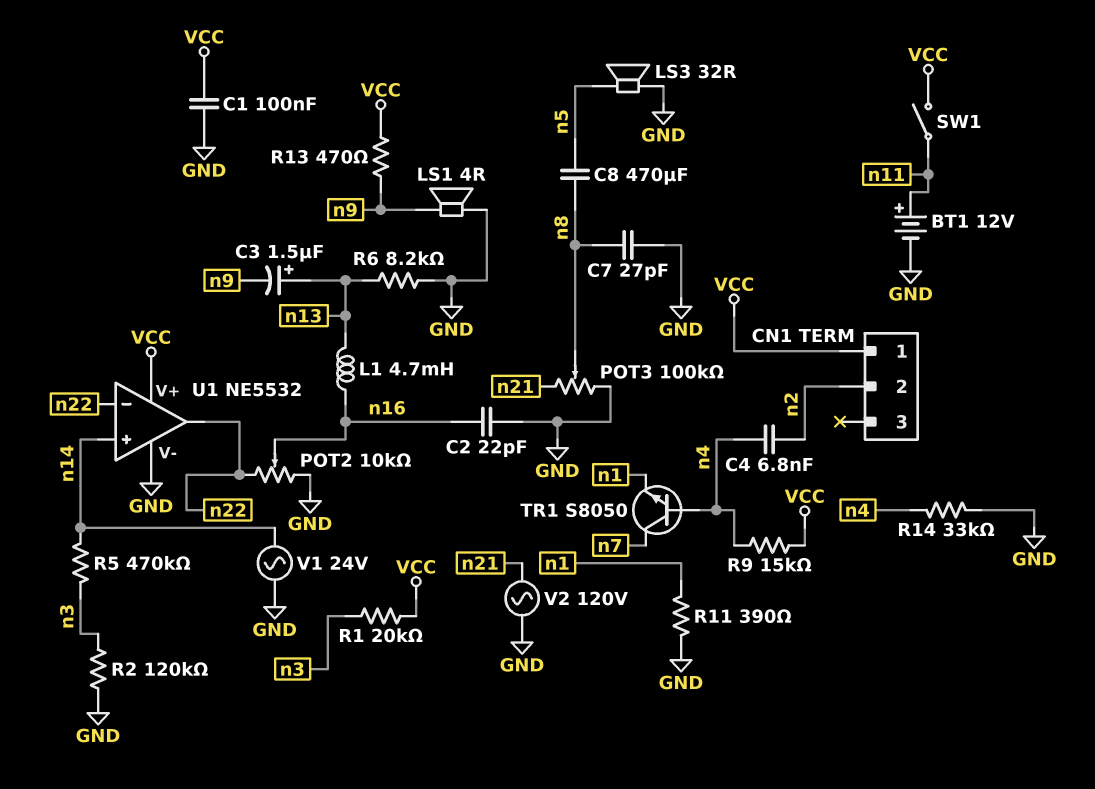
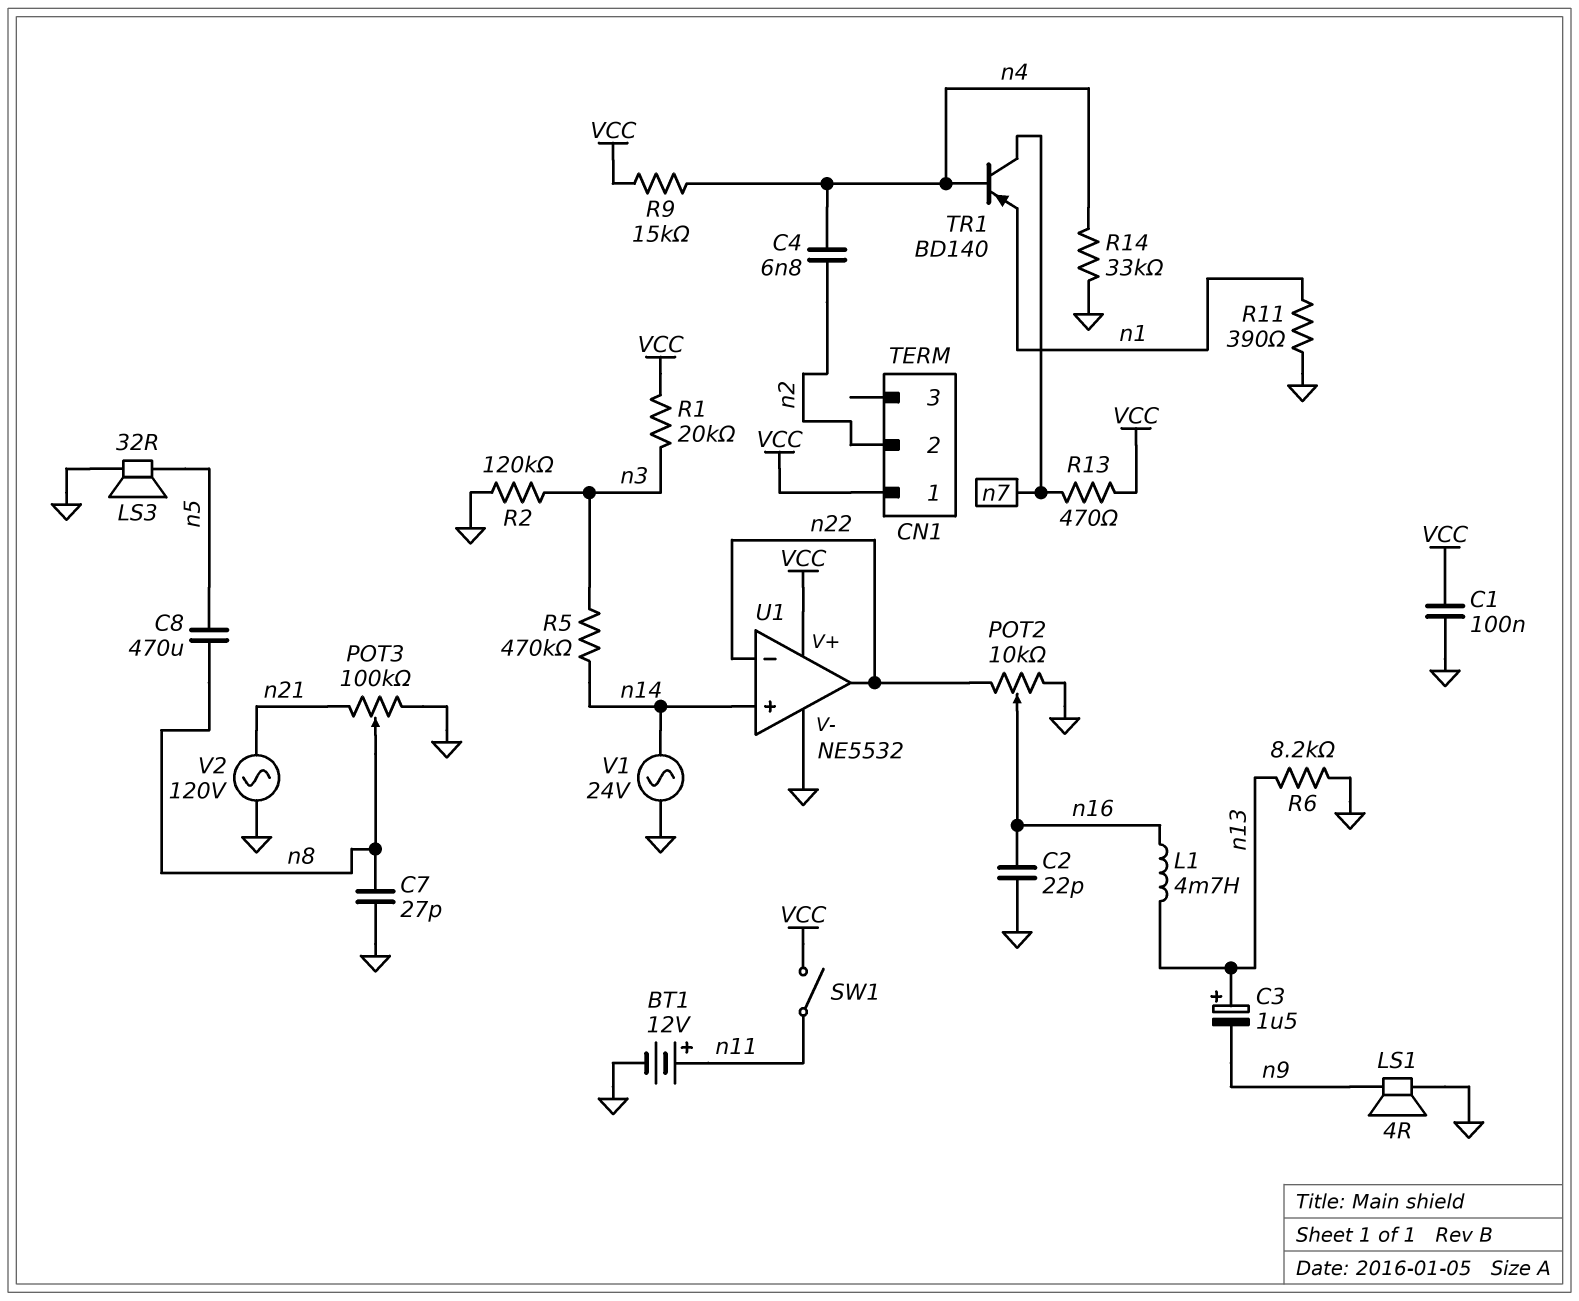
R13: 470 (VCC, n9) -> 470 (VCC, n7)
TR1: NPN S8050 (B n4, C n7, E n1) -> PNP BD140 (B n4, C n7, E n1)

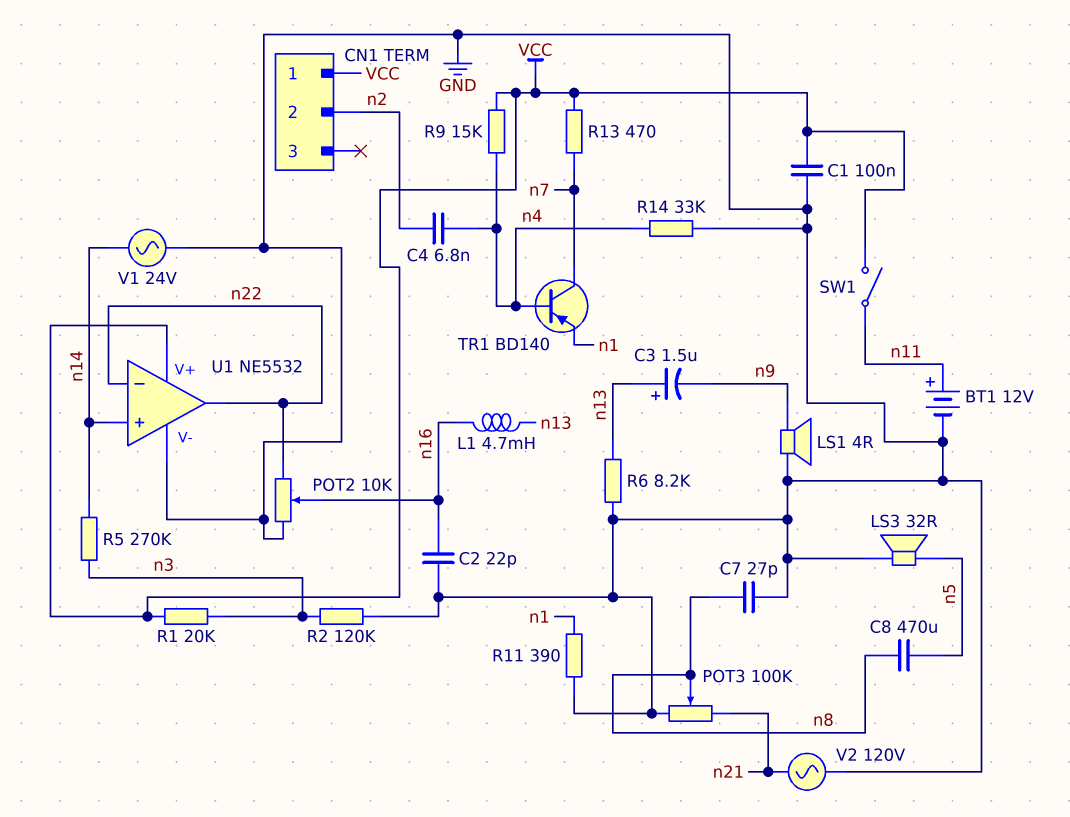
R5: 470k (n3, n14) -> 270k (n3, n14)

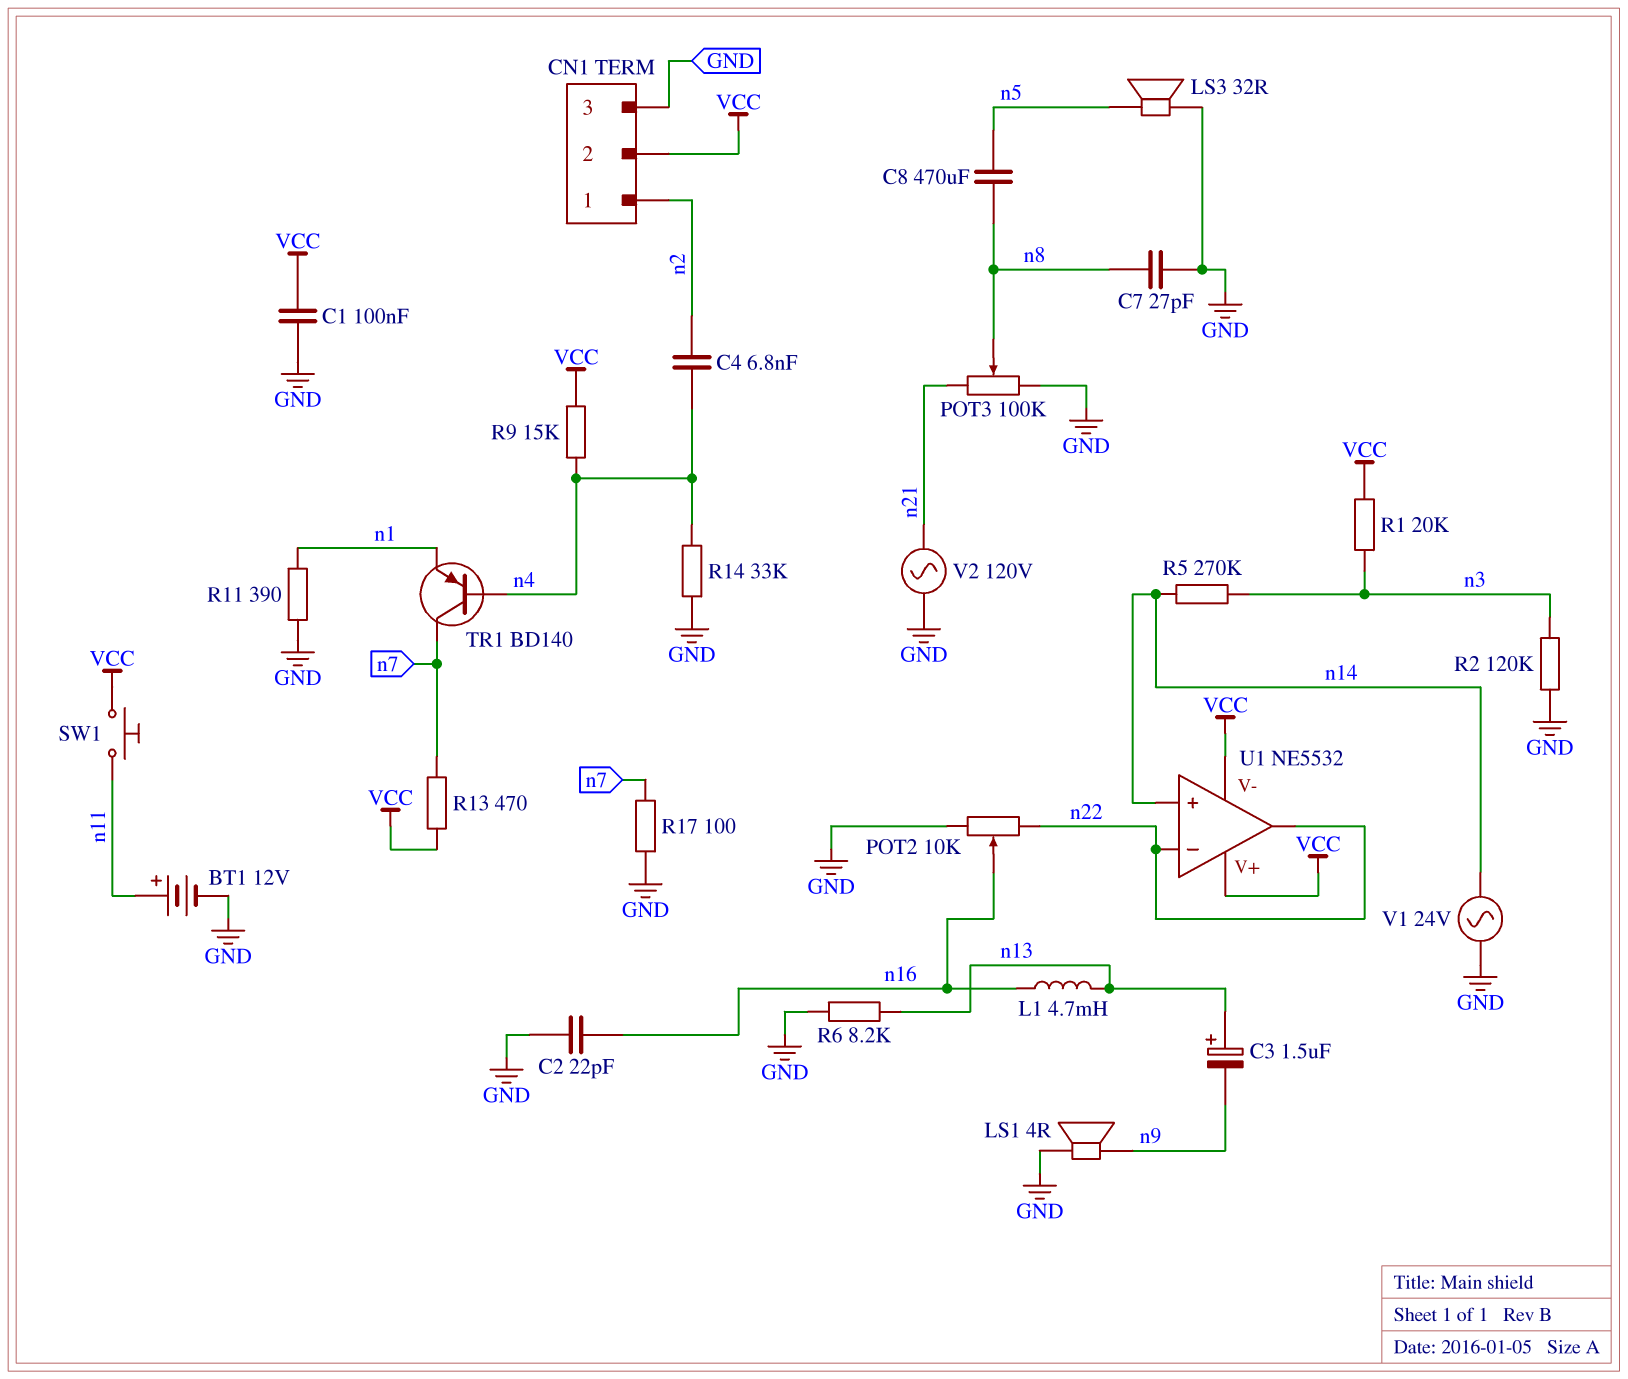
CN1 pin 1: VCC -> n2
CN1 pin 2: n2 -> VCC
CN1 pin 3: none -> GND
R17: none -> 100 (GND, n7)
SW1: switch (VCC, n11) -> button (VCC, n11)
U1 pin V-: GND -> VCC

